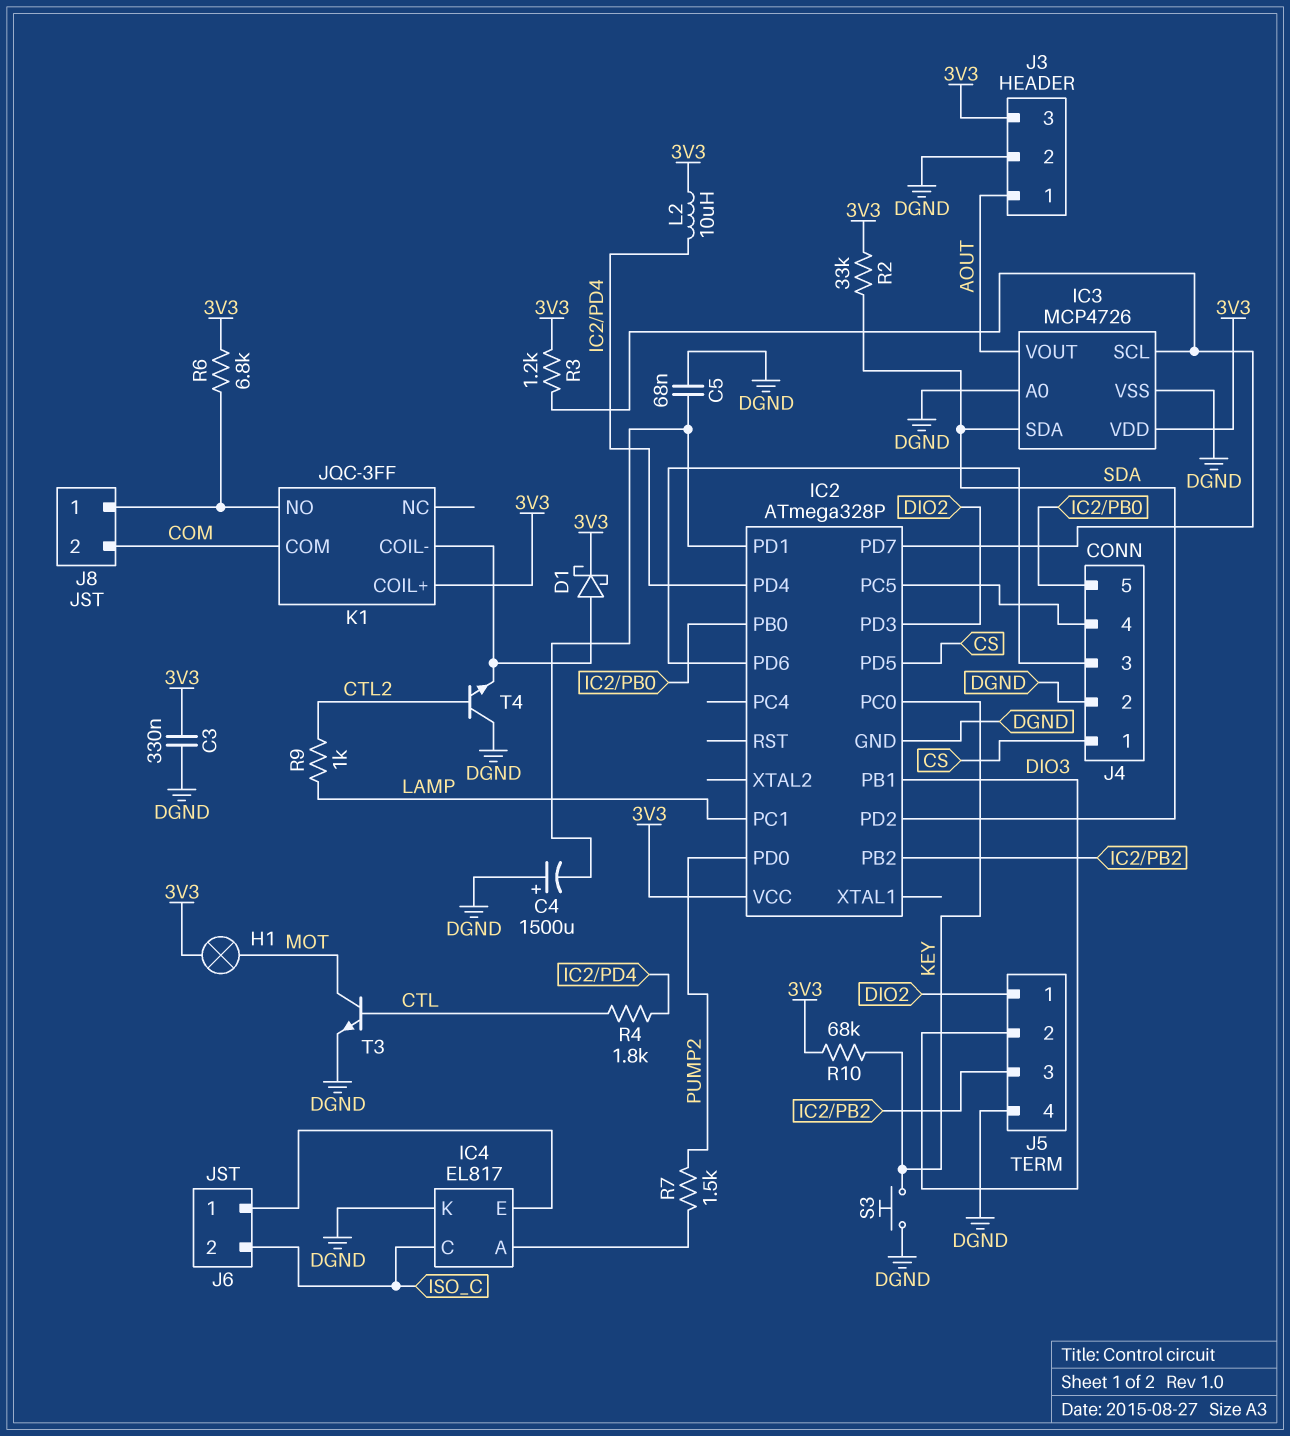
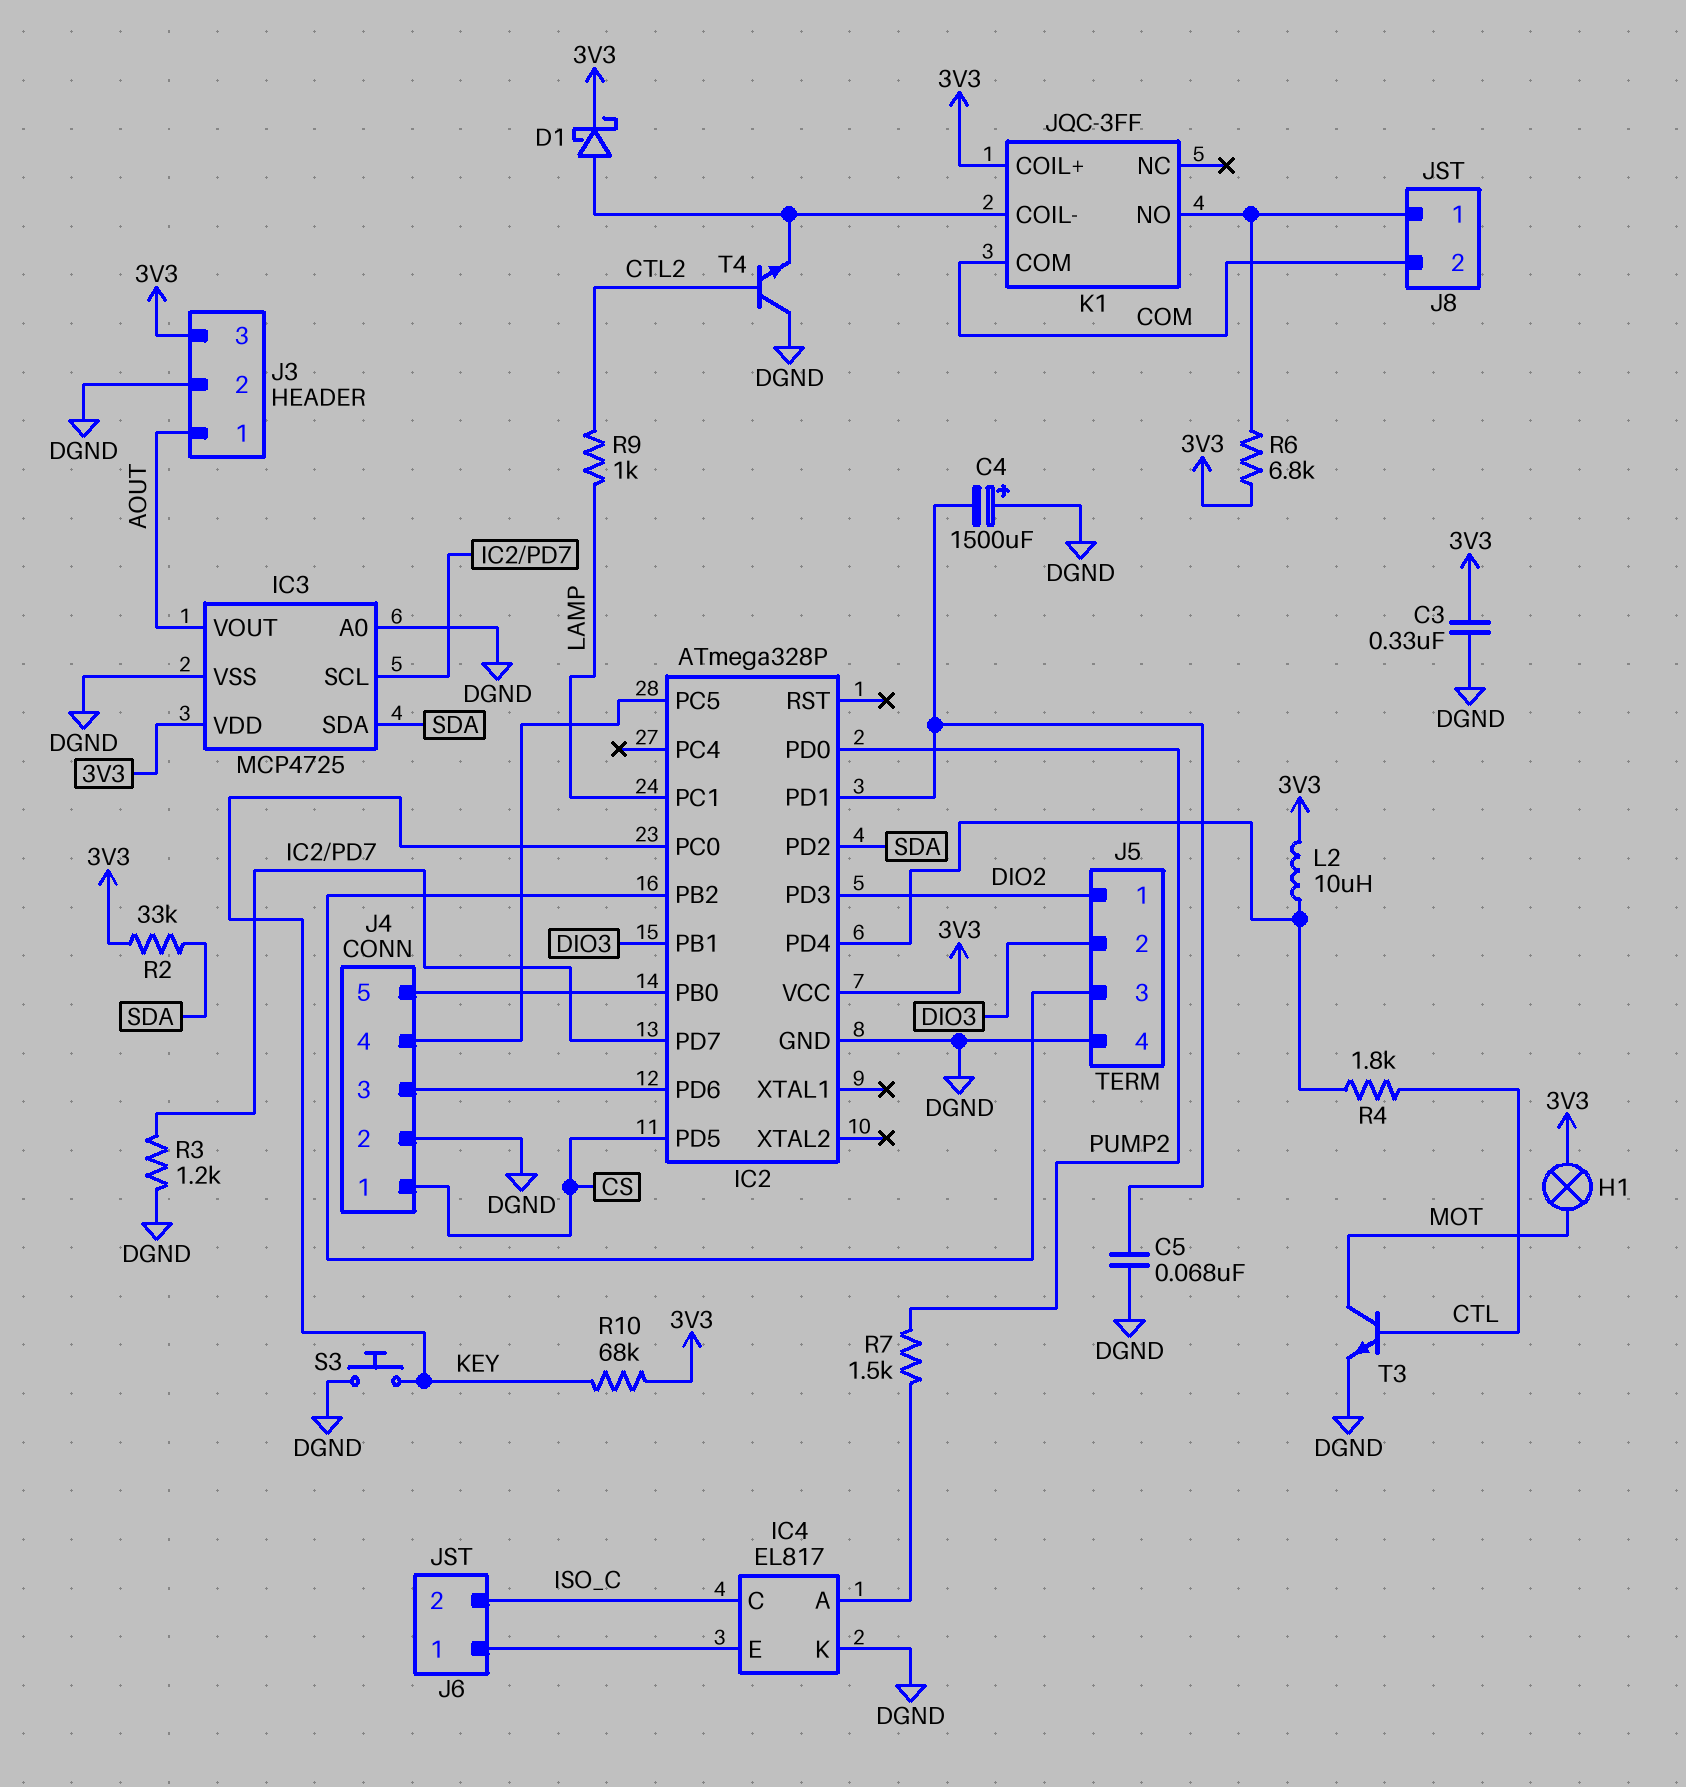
IC3: MCP4726 -> MCP4725
R3: 1.2k (3V3, IC2/PD7) -> 1.2k (DGND, IC2/PD7)

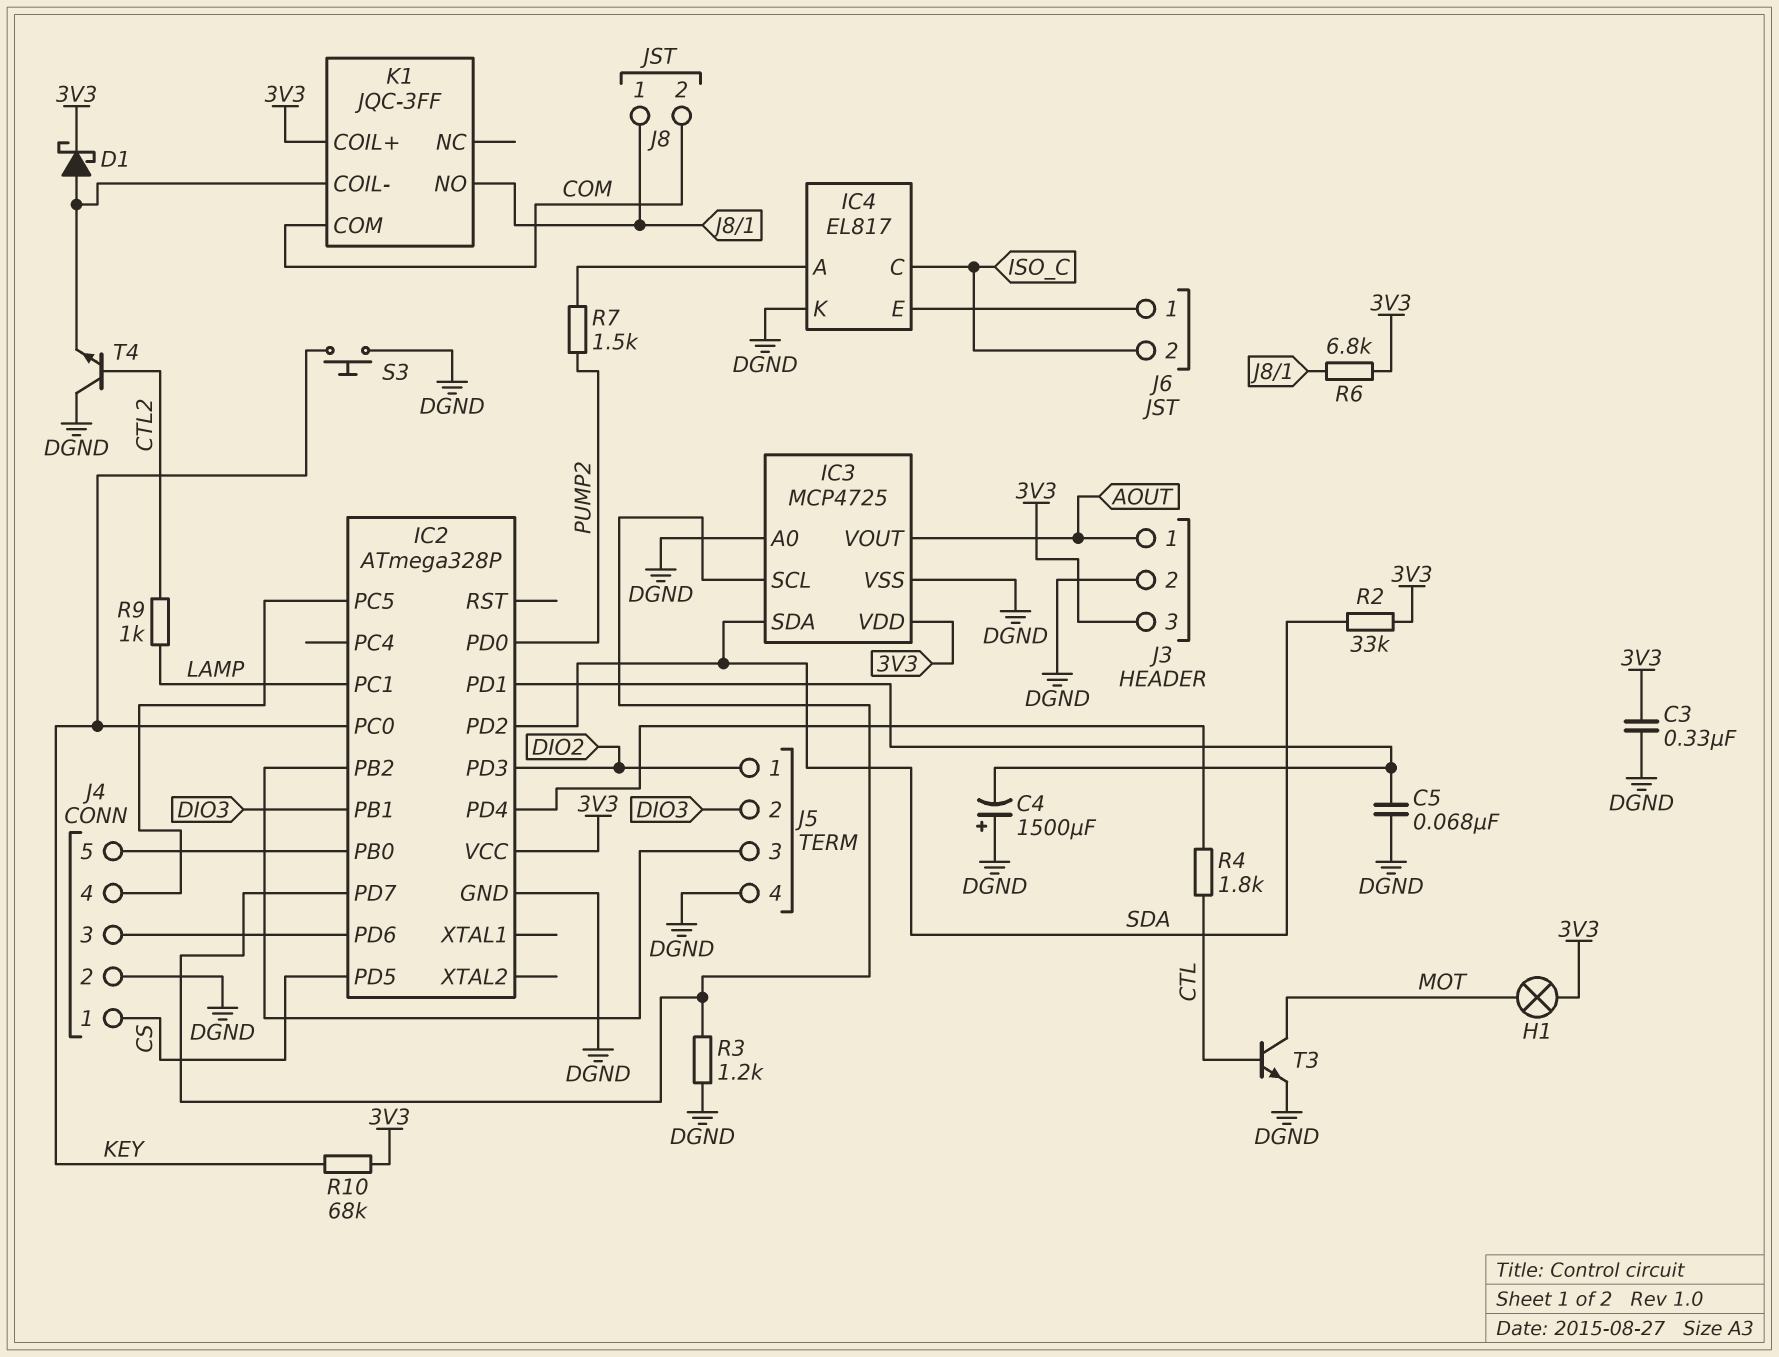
L2: 10uH (3V3, IC2/PD4) -> none

